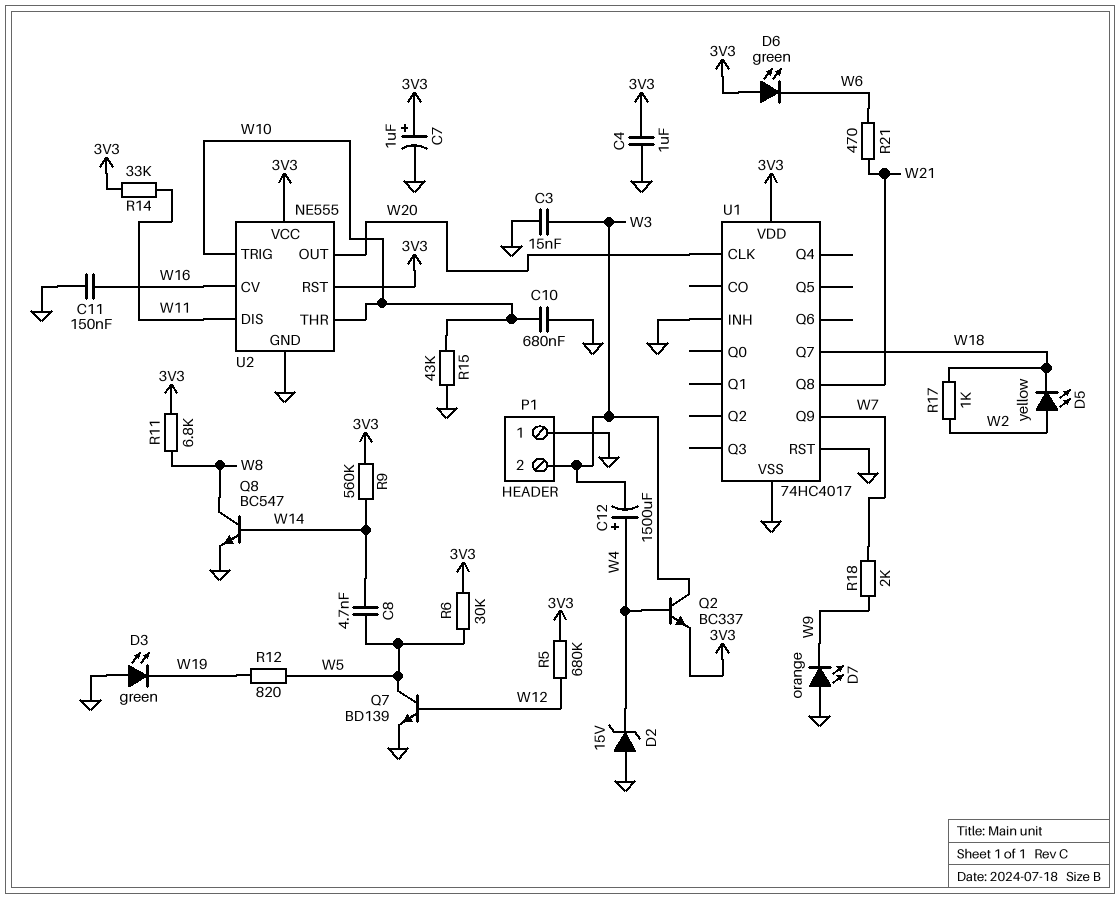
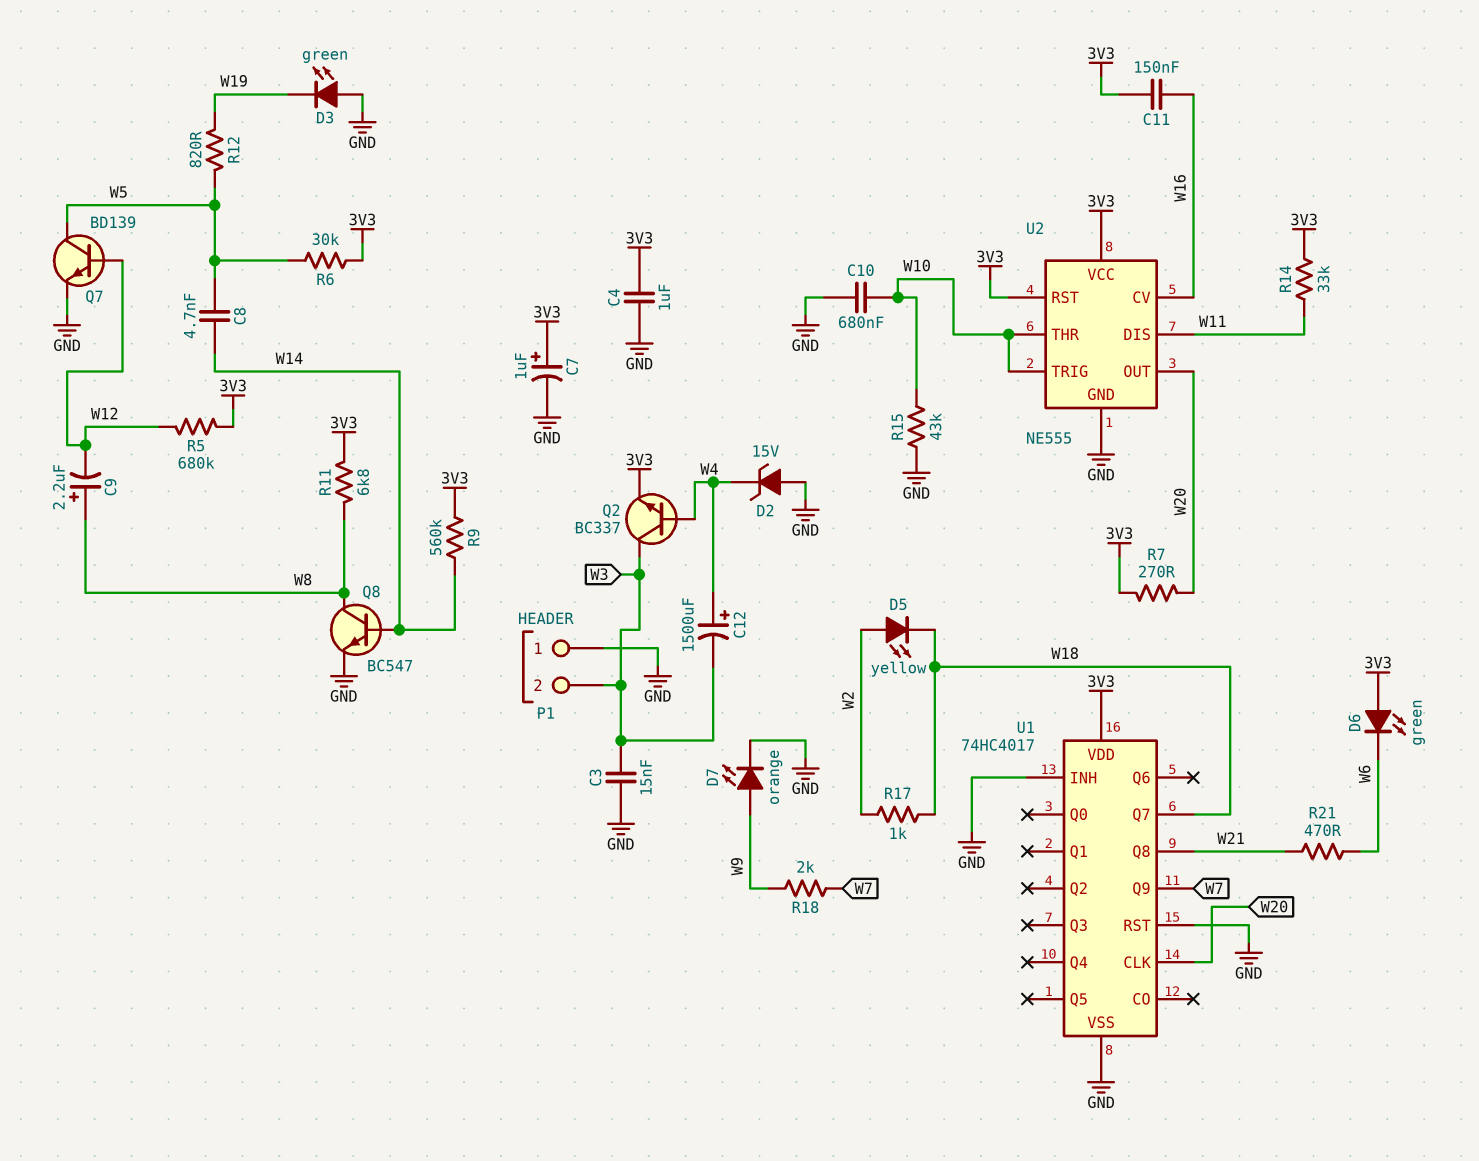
C9: none -> 2.2uF (plus W8, minus W12)
C11: 150nF (GND, W16) -> 150nF (3V3, W16)
D7: LED orange (A GND, K W9) -> LED orange (A W9, K GND)
R7: none -> 270 (3V3, W20)

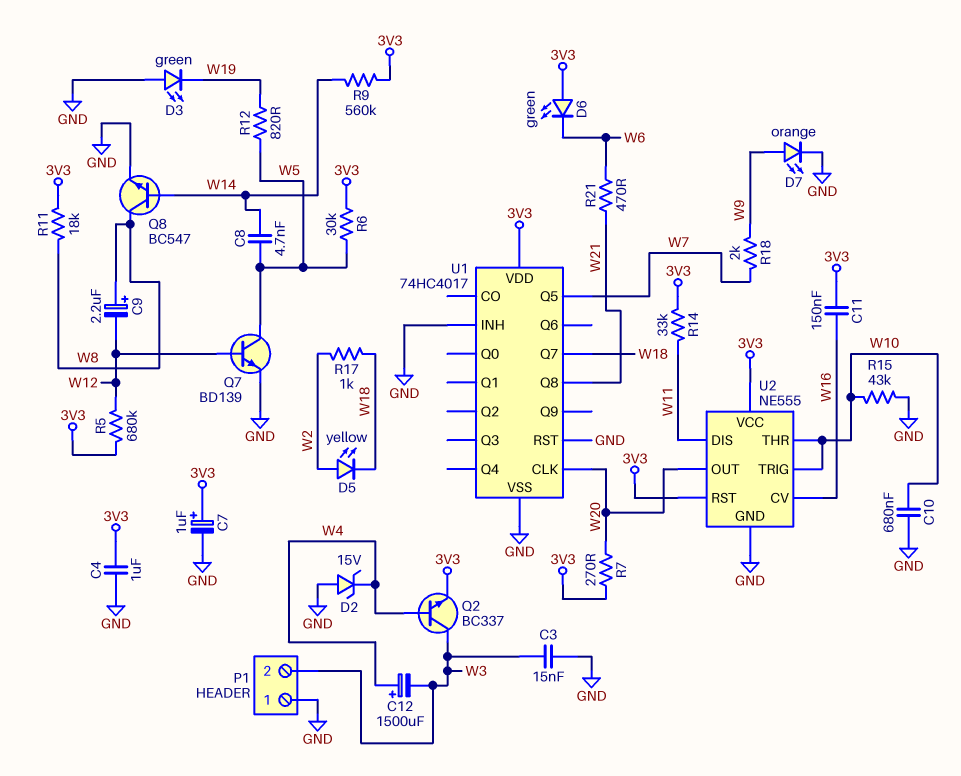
R11: 6.8k (3V3, W8) -> 18k (3V3, W8)
U1 pin Q5: none -> W7
U1 pin Q9: W7 -> none

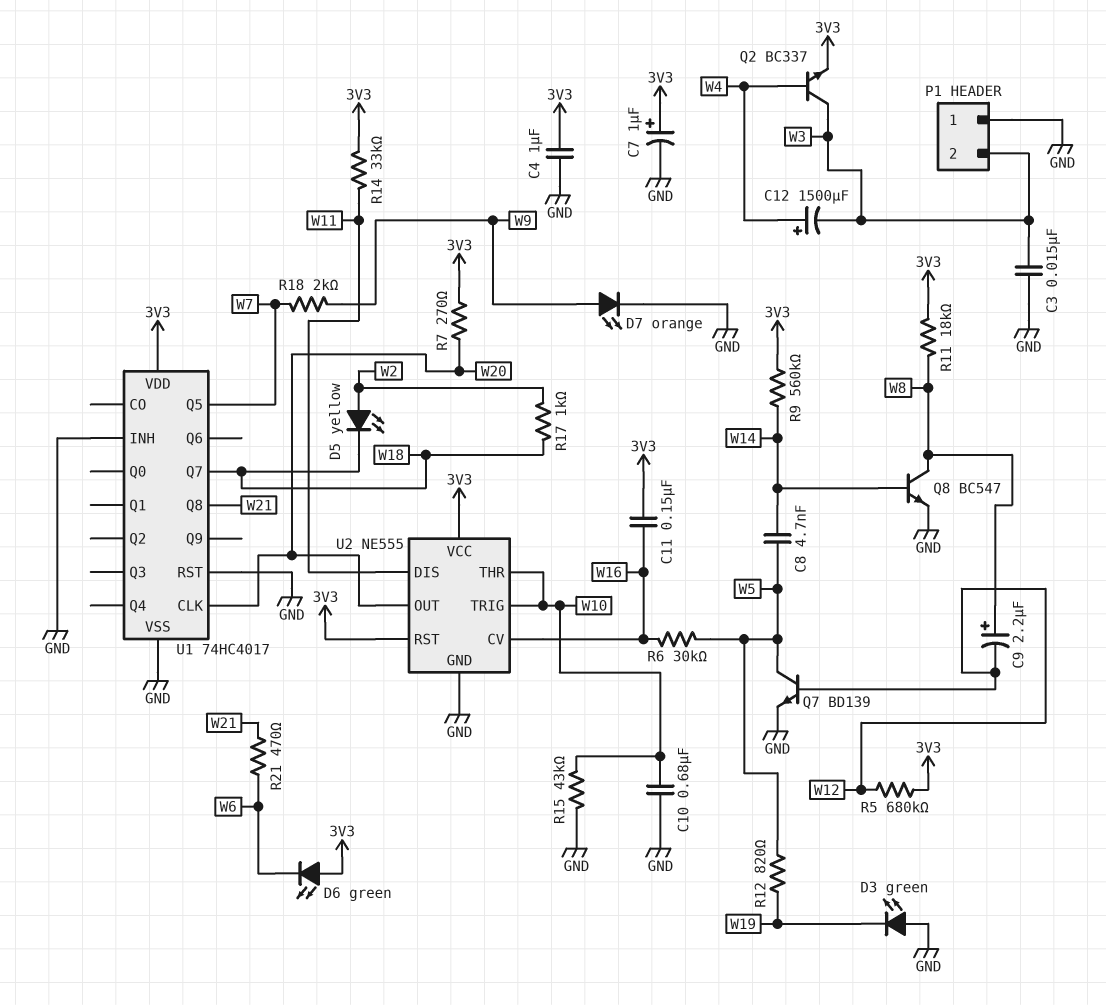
D2: zener 15V (A GND, K W4) -> none
R6: 30k (3V3, W5) -> 30k (W5, W16)

